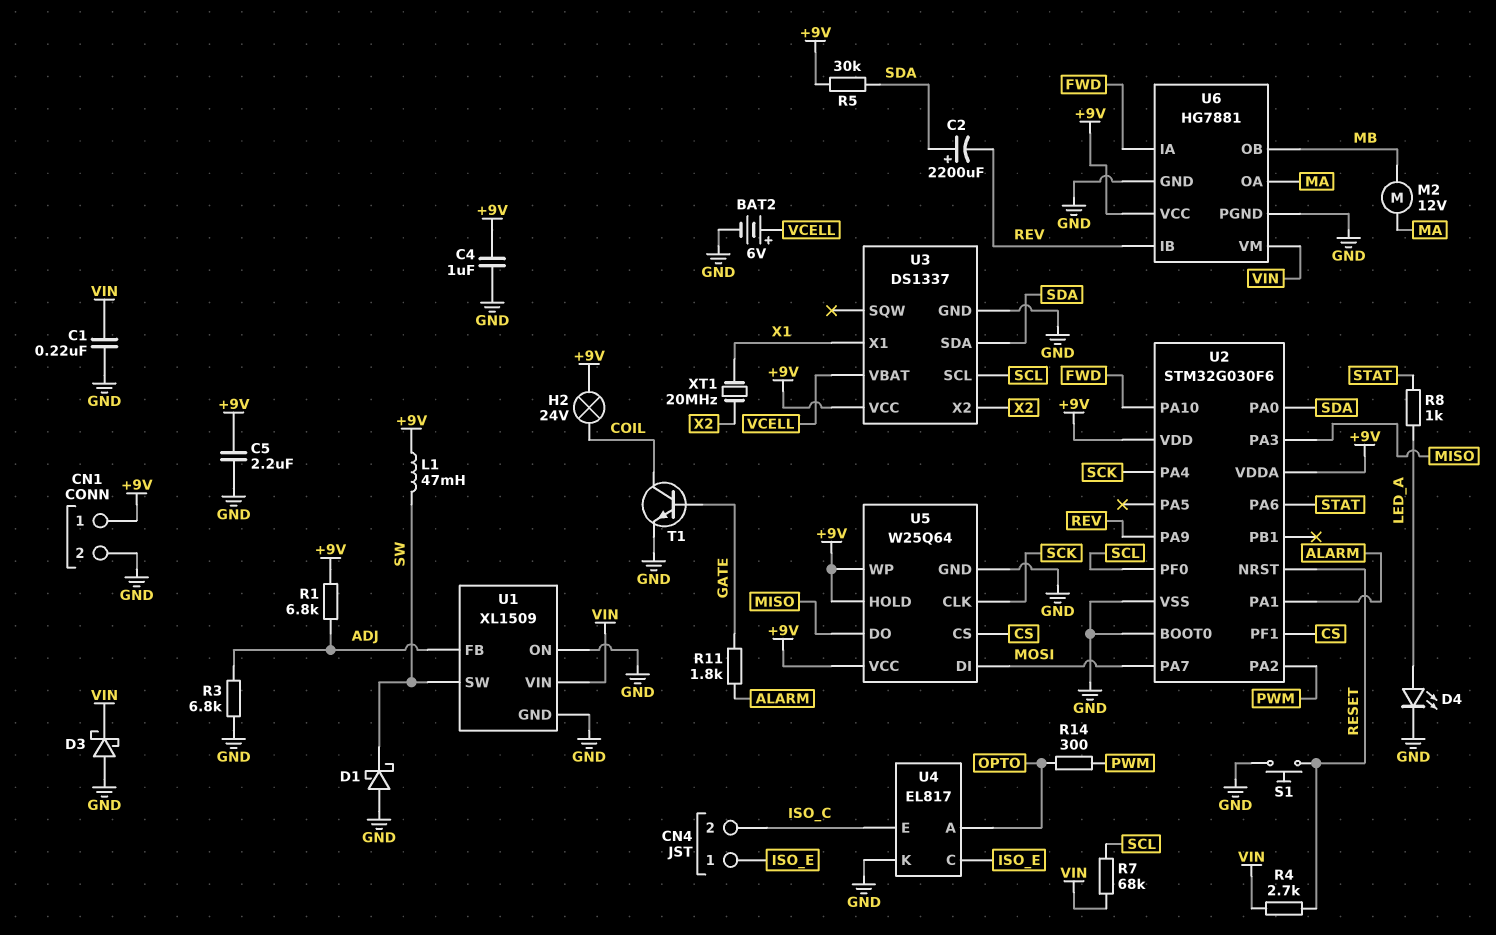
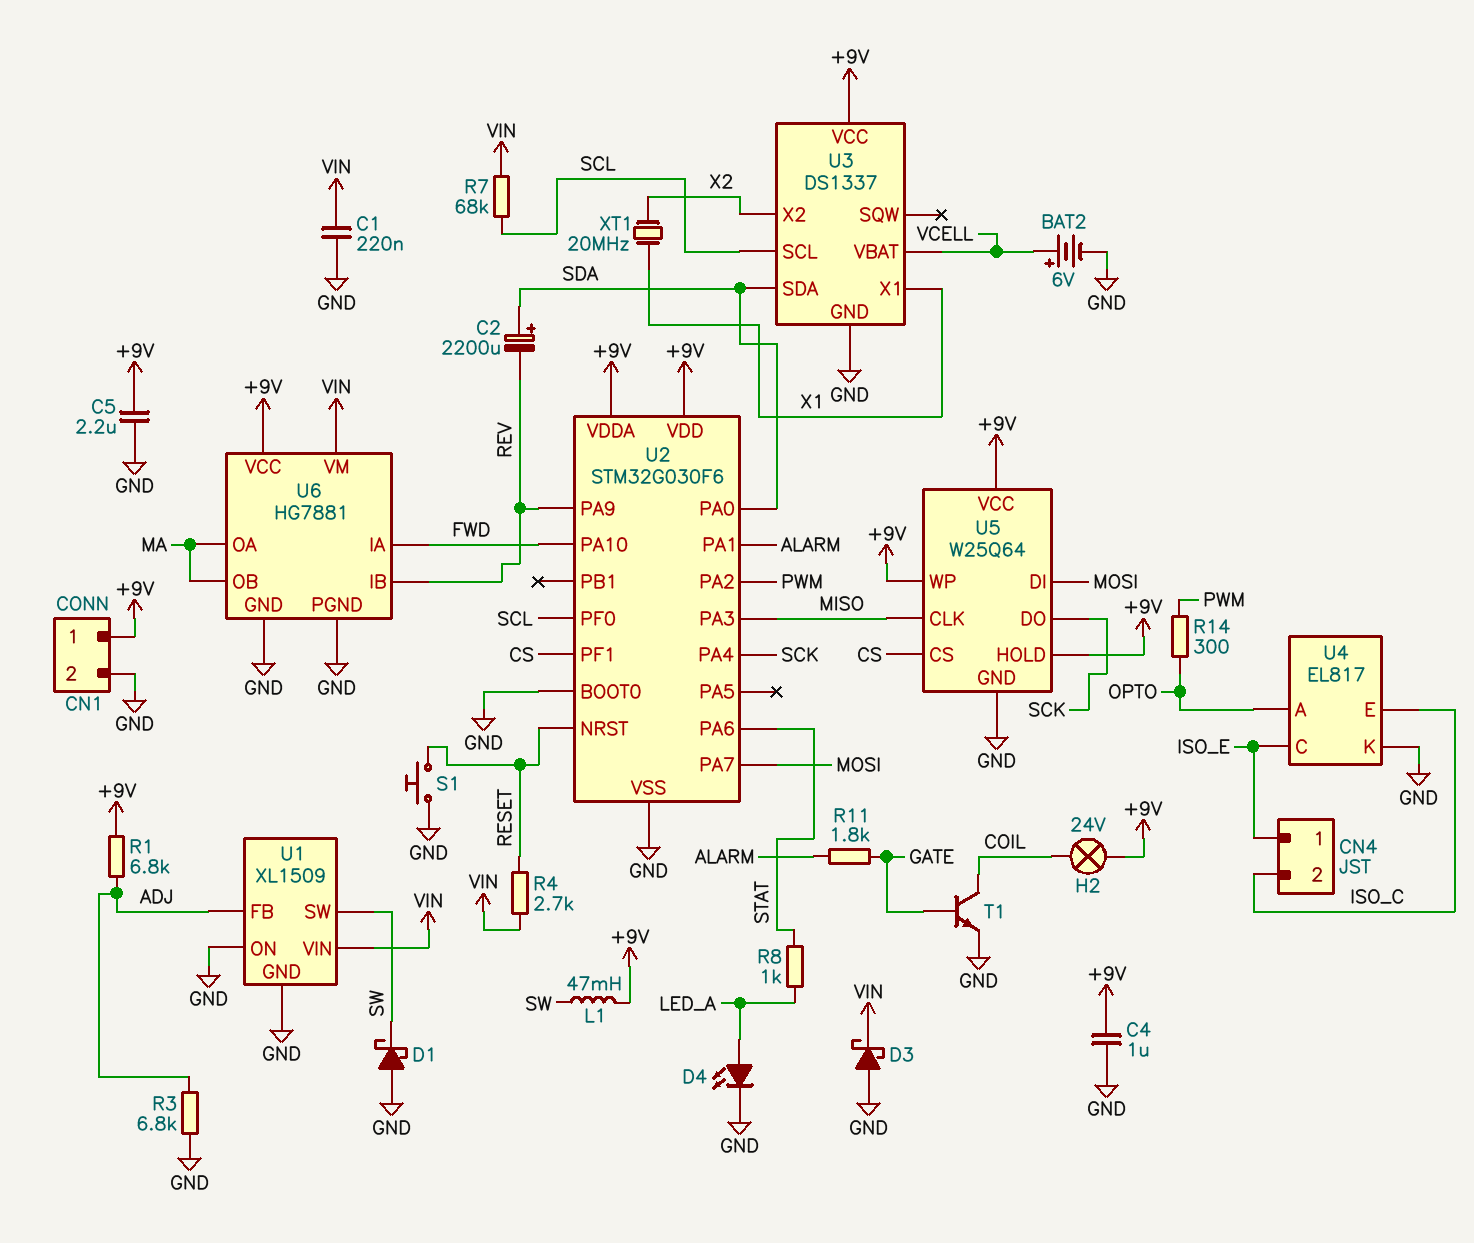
M2: motor 12V (MA, MB) -> none
R5: 30k (+9V, SDA) -> none
U5 pin CLK: SCK -> MISO
U5 pin DO: MISO -> SCK
U6 pin OB: MB -> MA

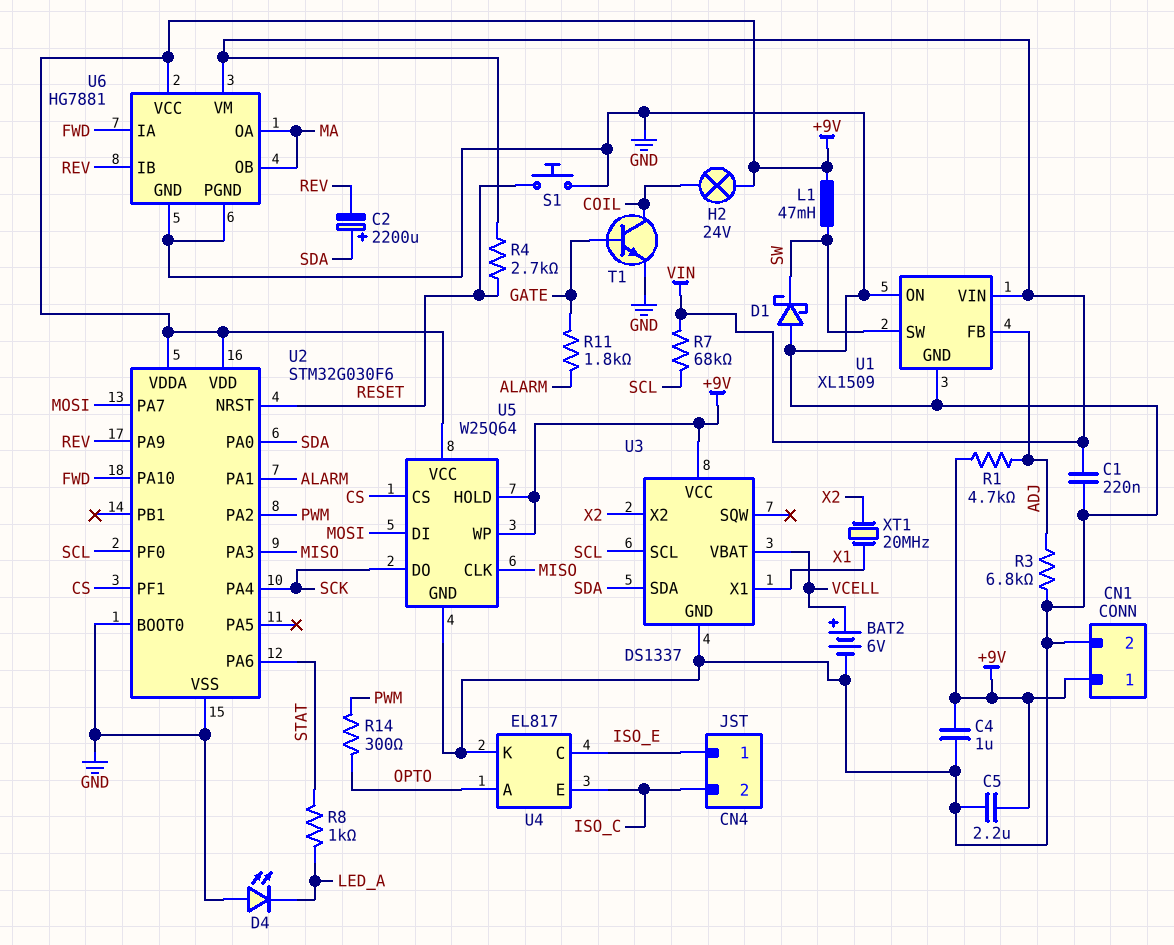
D3: schottky (A GND, K VIN) -> none
D4: LED (A LED_A, K GND) -> LED (A GND, K LED_A)
R1: 6.8k (+9V, ADJ) -> 4.7k (+9V, ADJ)

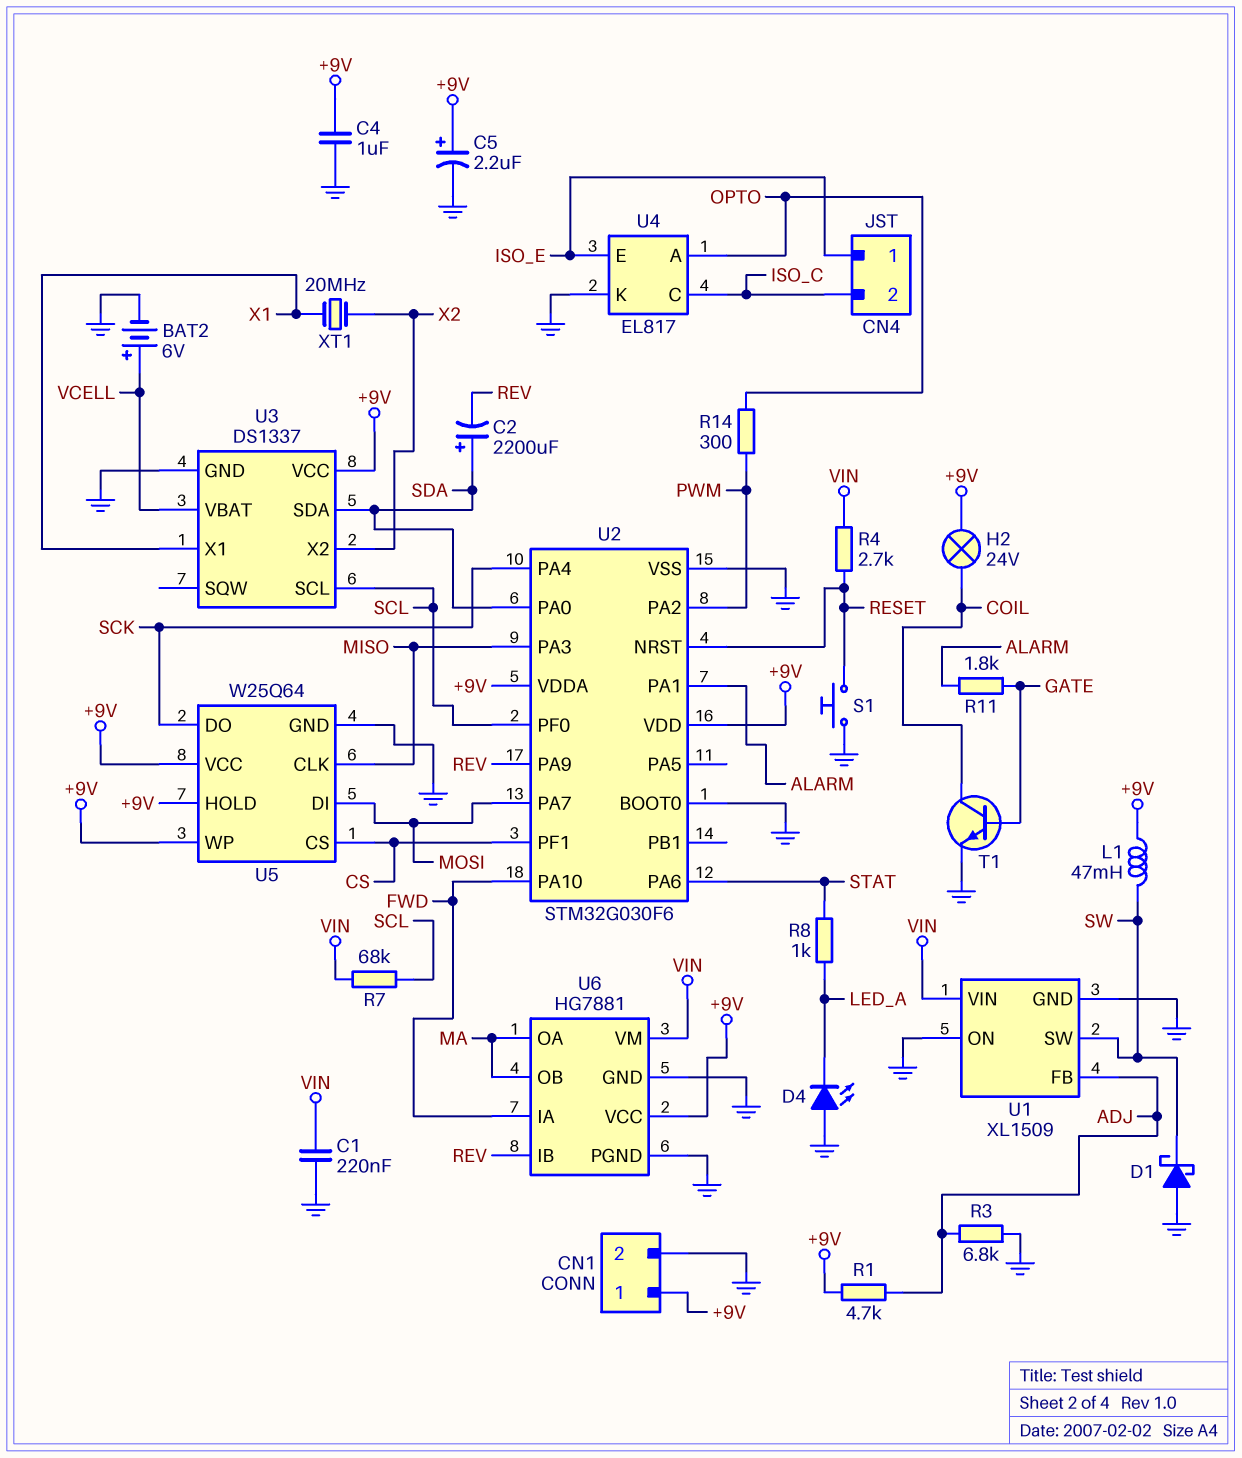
C5: 2.2uF (+9V, GND) -> 2.2uF (plus +9V, minus GND)
U4 pin C: ISO_E -> ISO_C
U4 pin E: ISO_C -> ISO_E

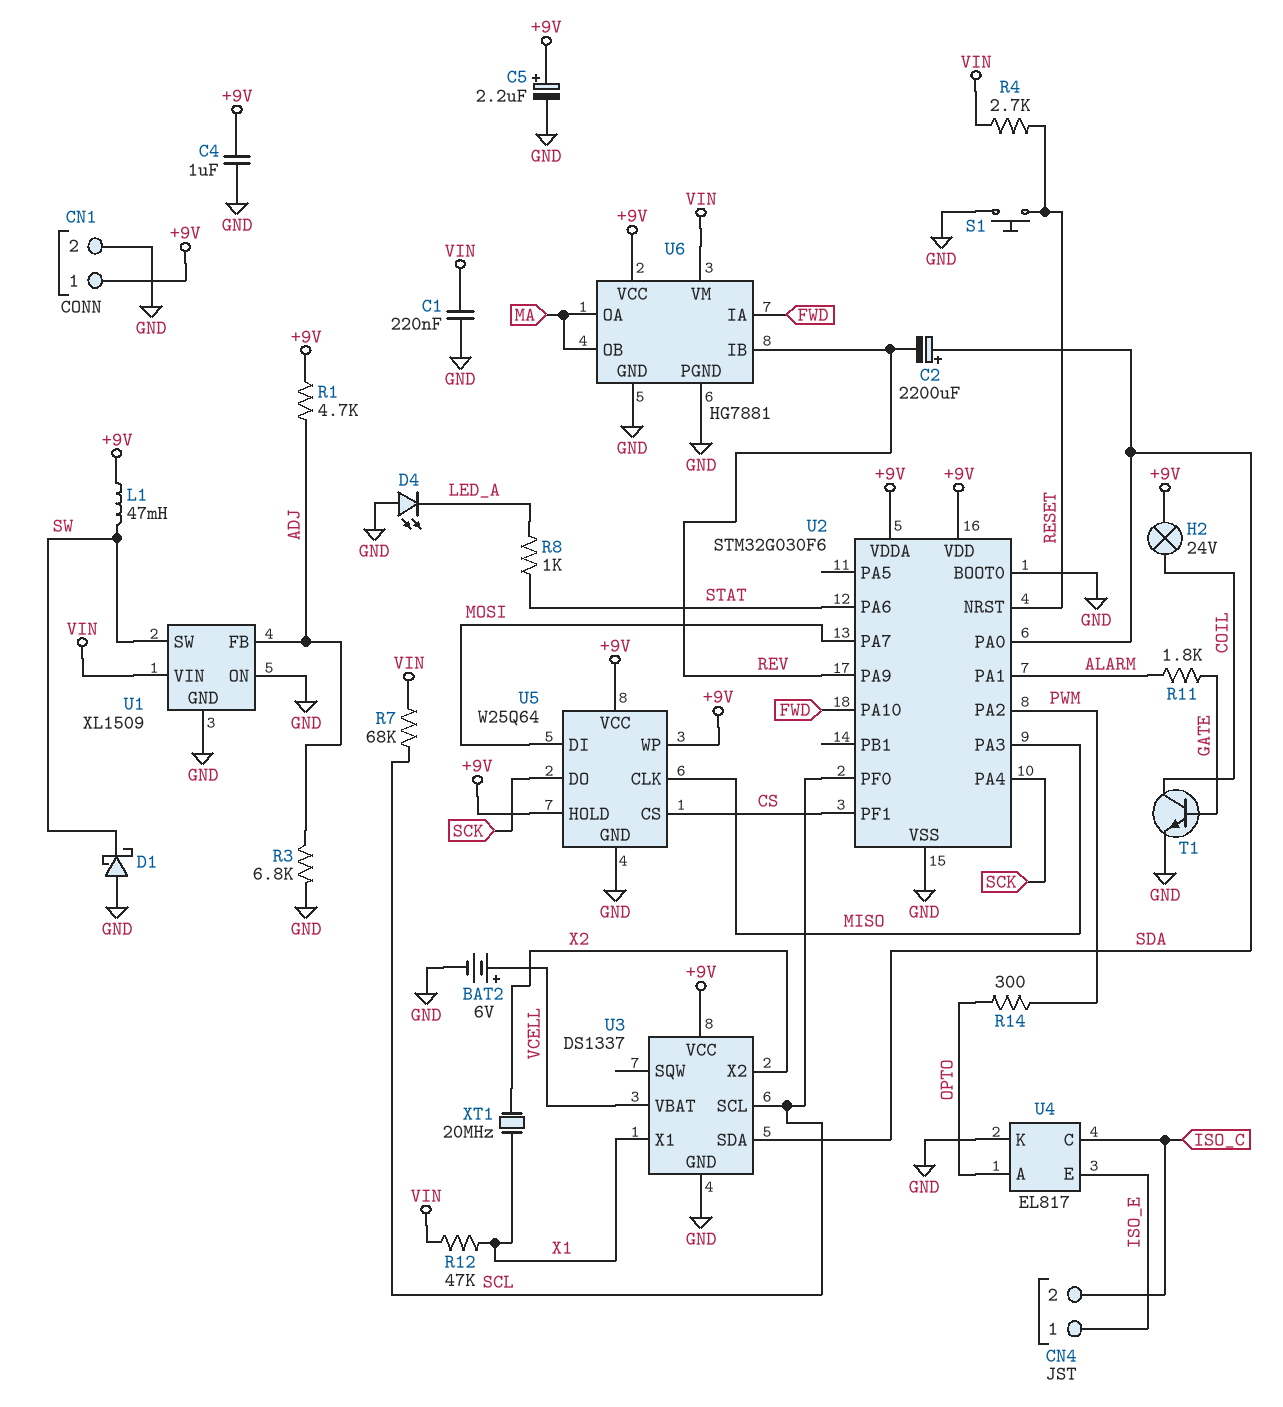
R12: none -> 47k (VIN, X1)

